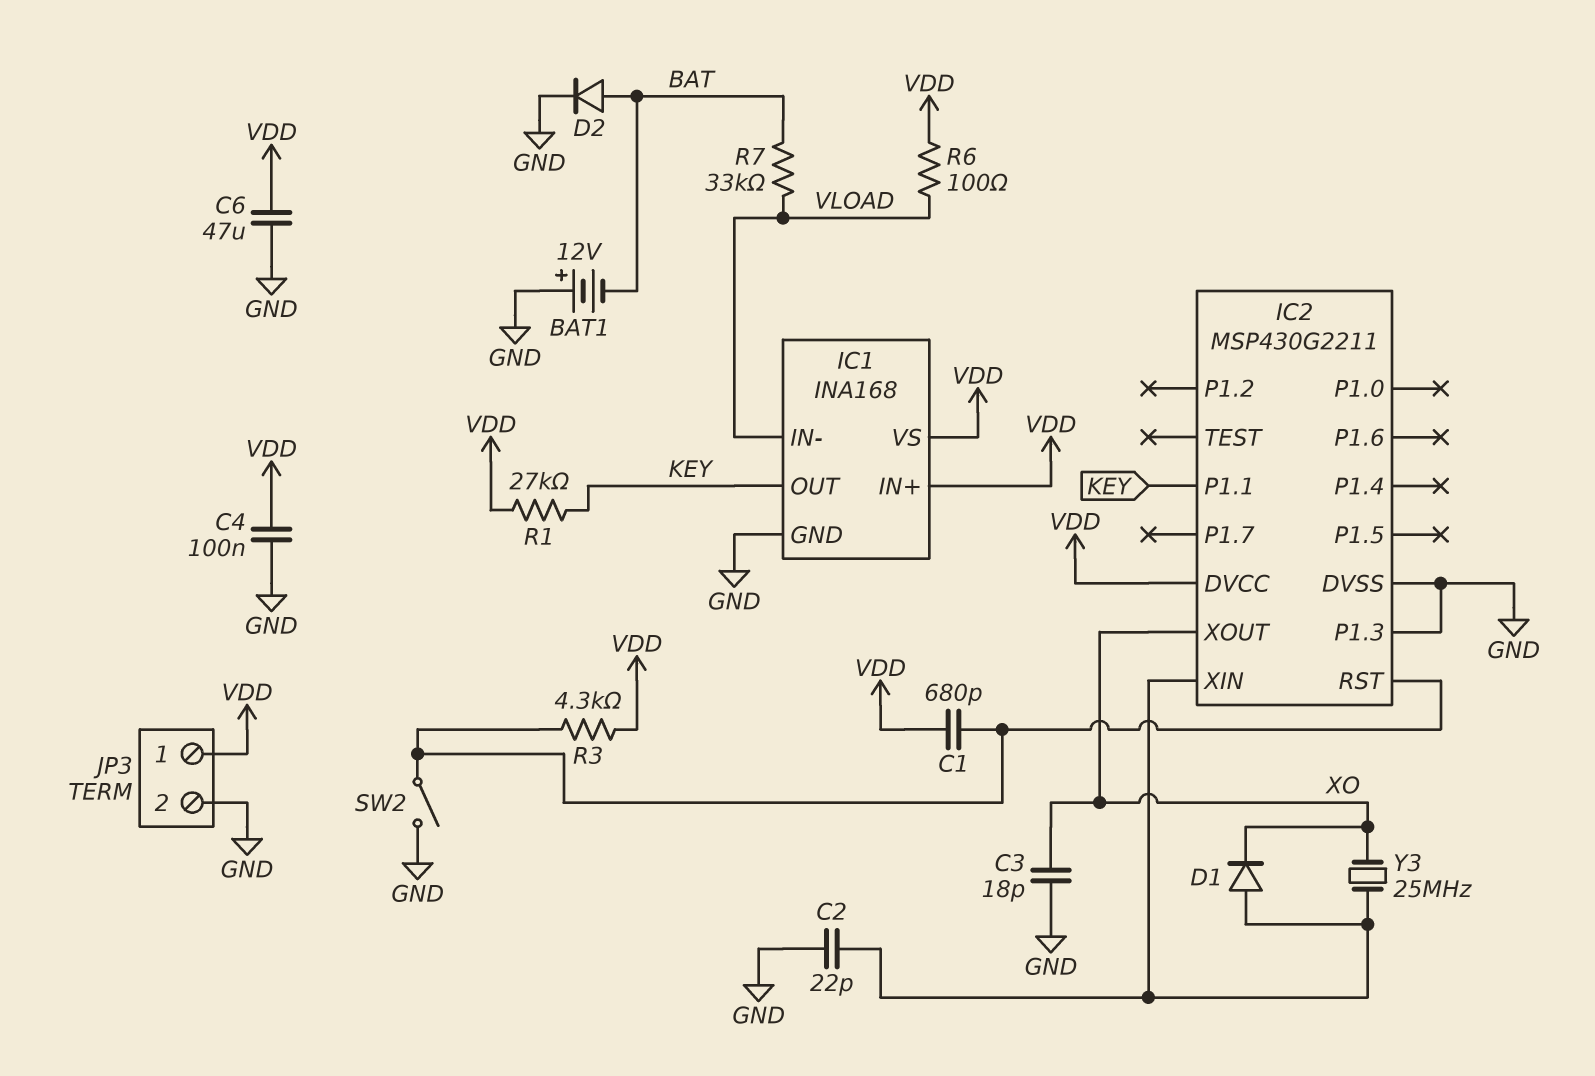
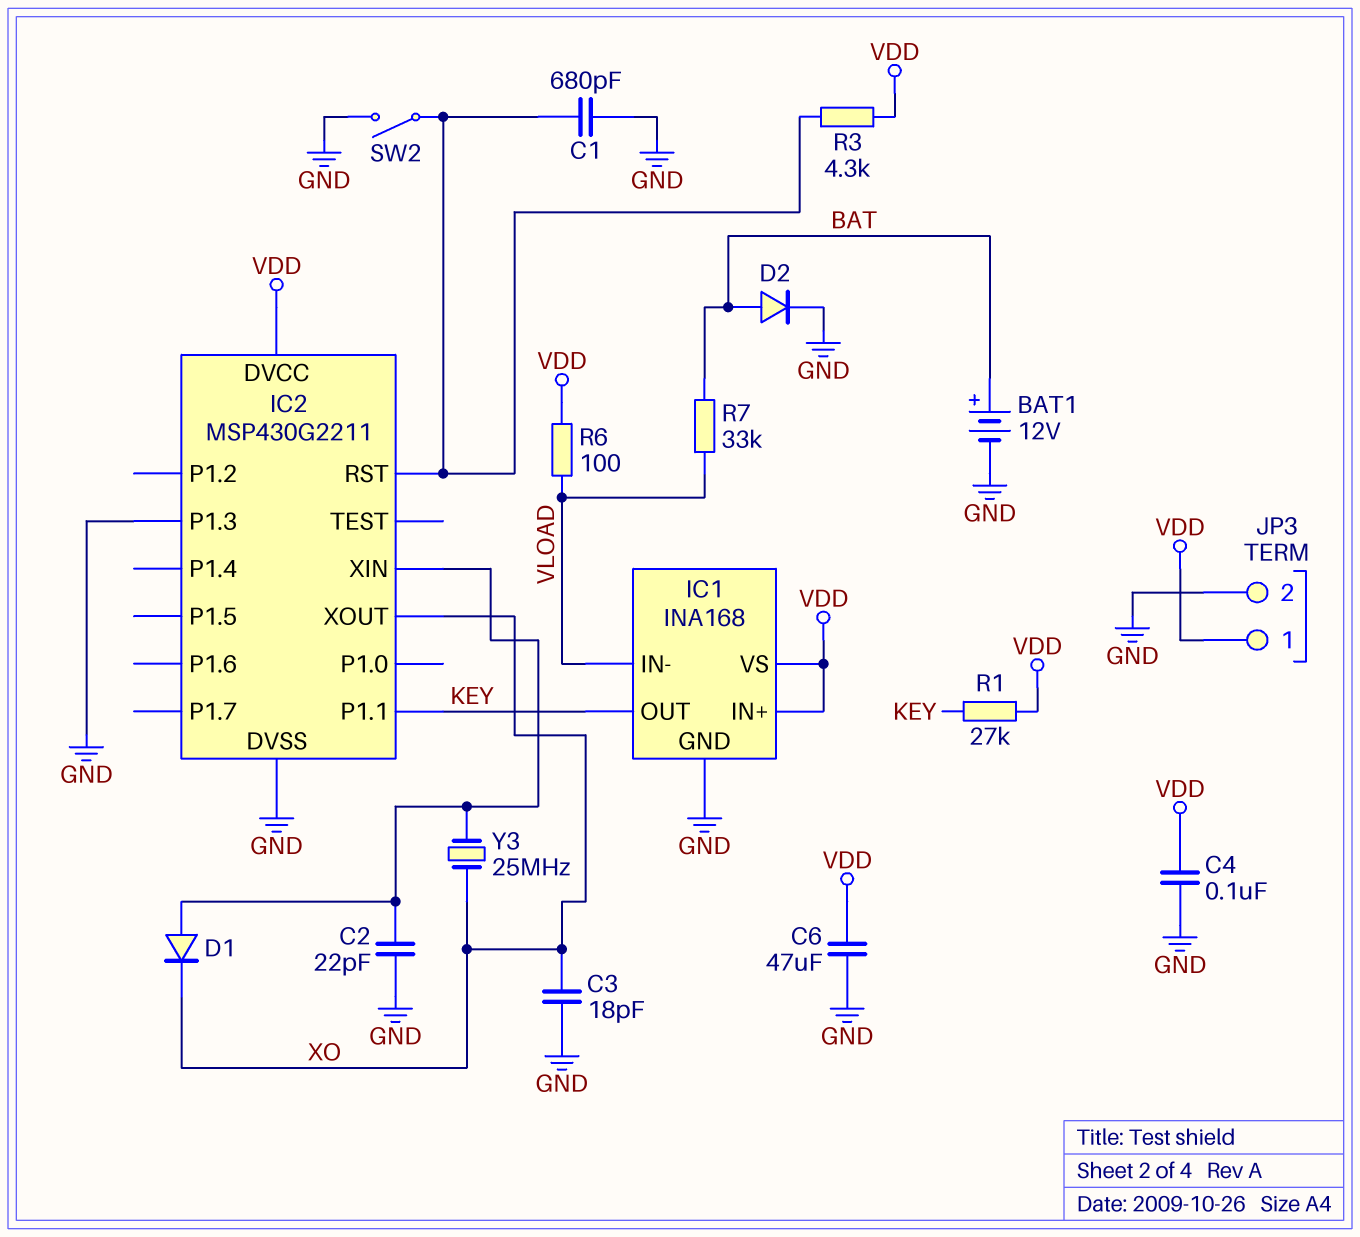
BAT1: 12V (plus GND, minus BAT) -> 12V (plus BAT, minus GND)
C1: 680pF (IC2/RST, VDD) -> 680pF (GND, IC2/RST)

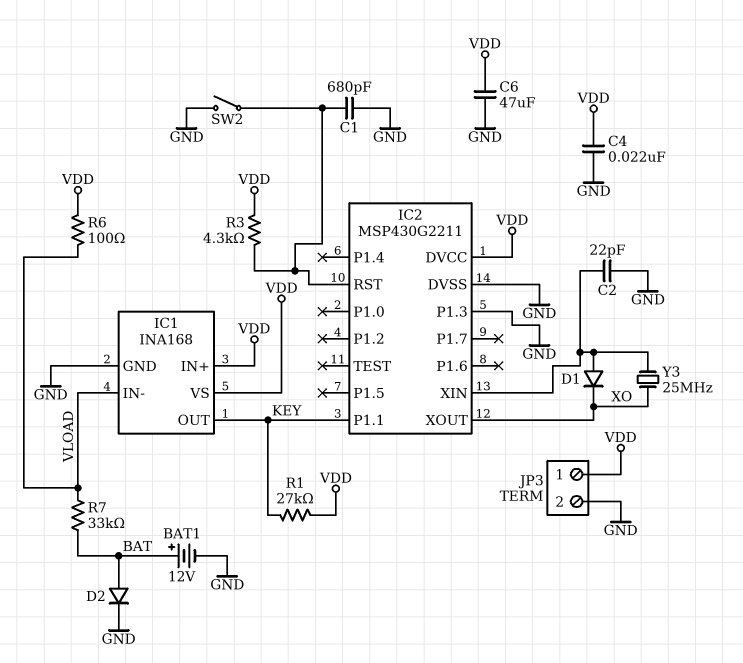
C3: 18pF (GND, XO) -> none
C4: 100nF (GND, VDD) -> 22nF (GND, VDD)

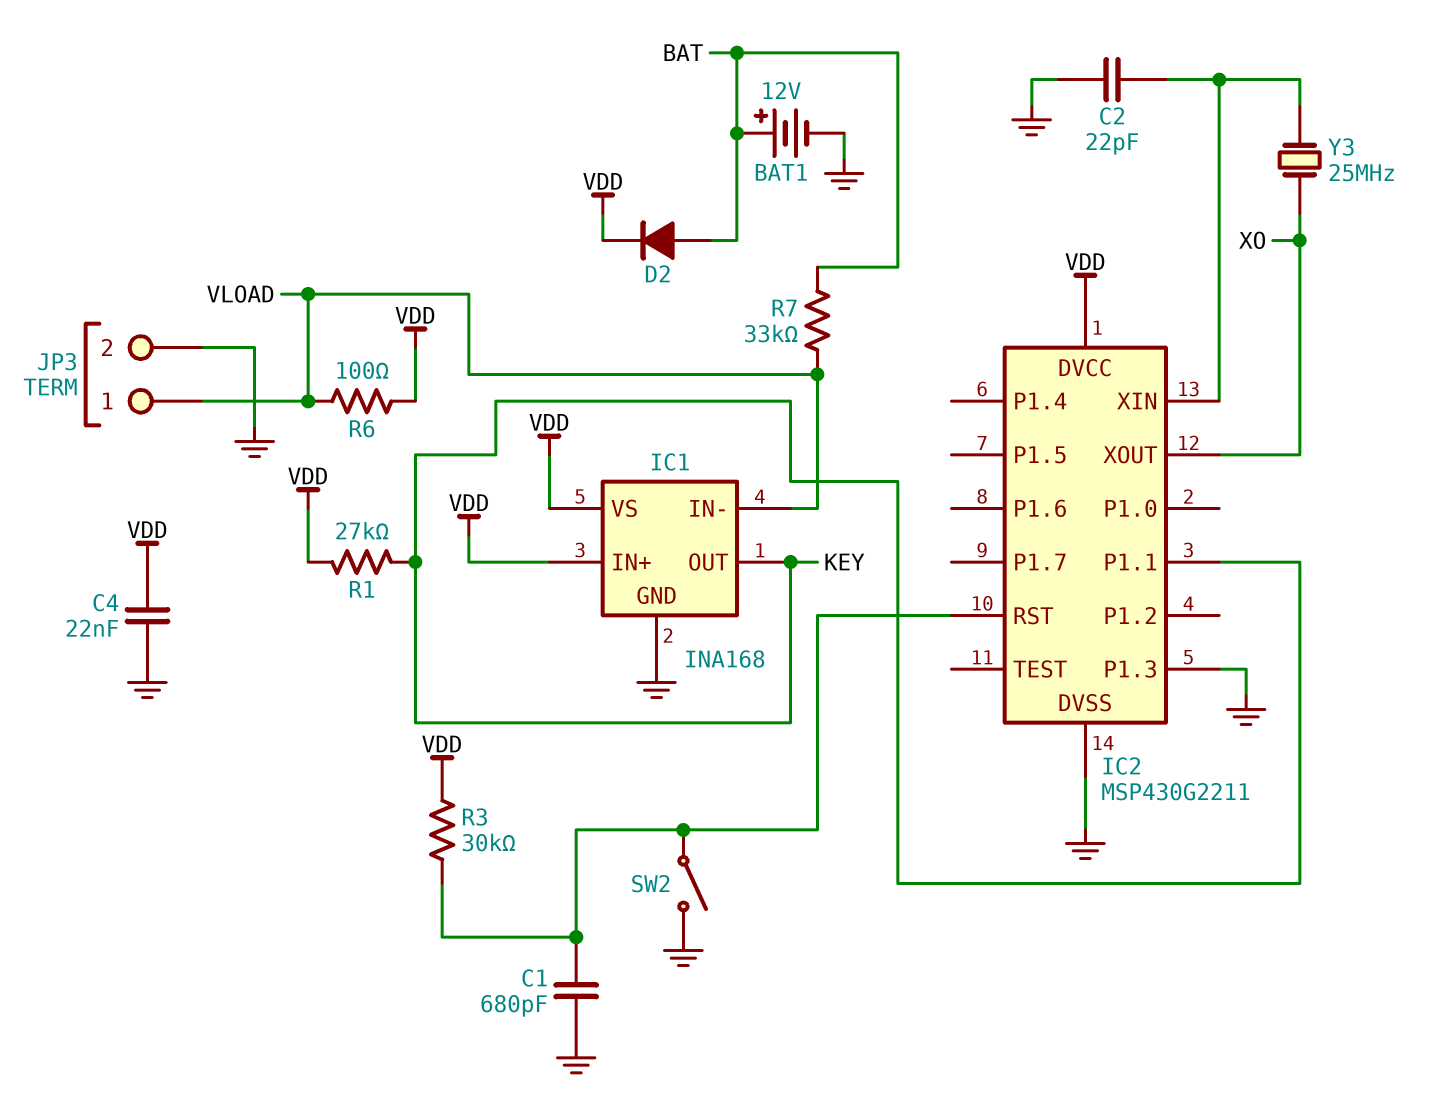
C6: 47uF (GND, VDD) -> none
D1: diode (A IC2/XIN, K XO) -> none
D2: diode (A BAT, K GND) -> diode (A BAT, K VDD)
JP3 pin 1: VDD -> VLOAD
R3: 4.3k (IC2/RST, VDD) -> 30k (IC2/RST, VDD)

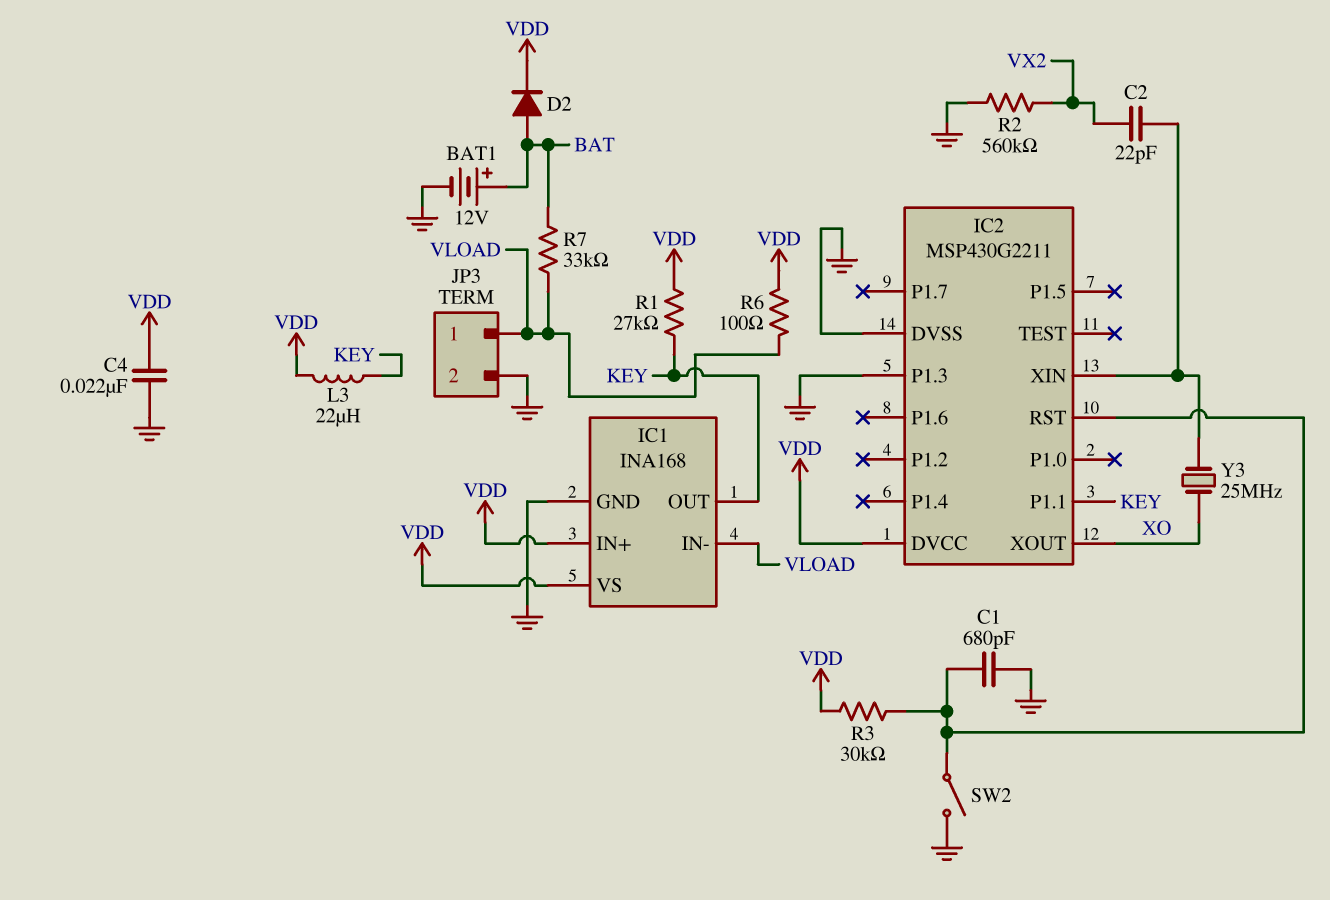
C2: 22pF (GND, IC2/XIN) -> 22pF (IC2/XIN, VX2)
L3: none -> 22uH (KEY, VDD)
R2: none -> 560k (GND, VX2)

